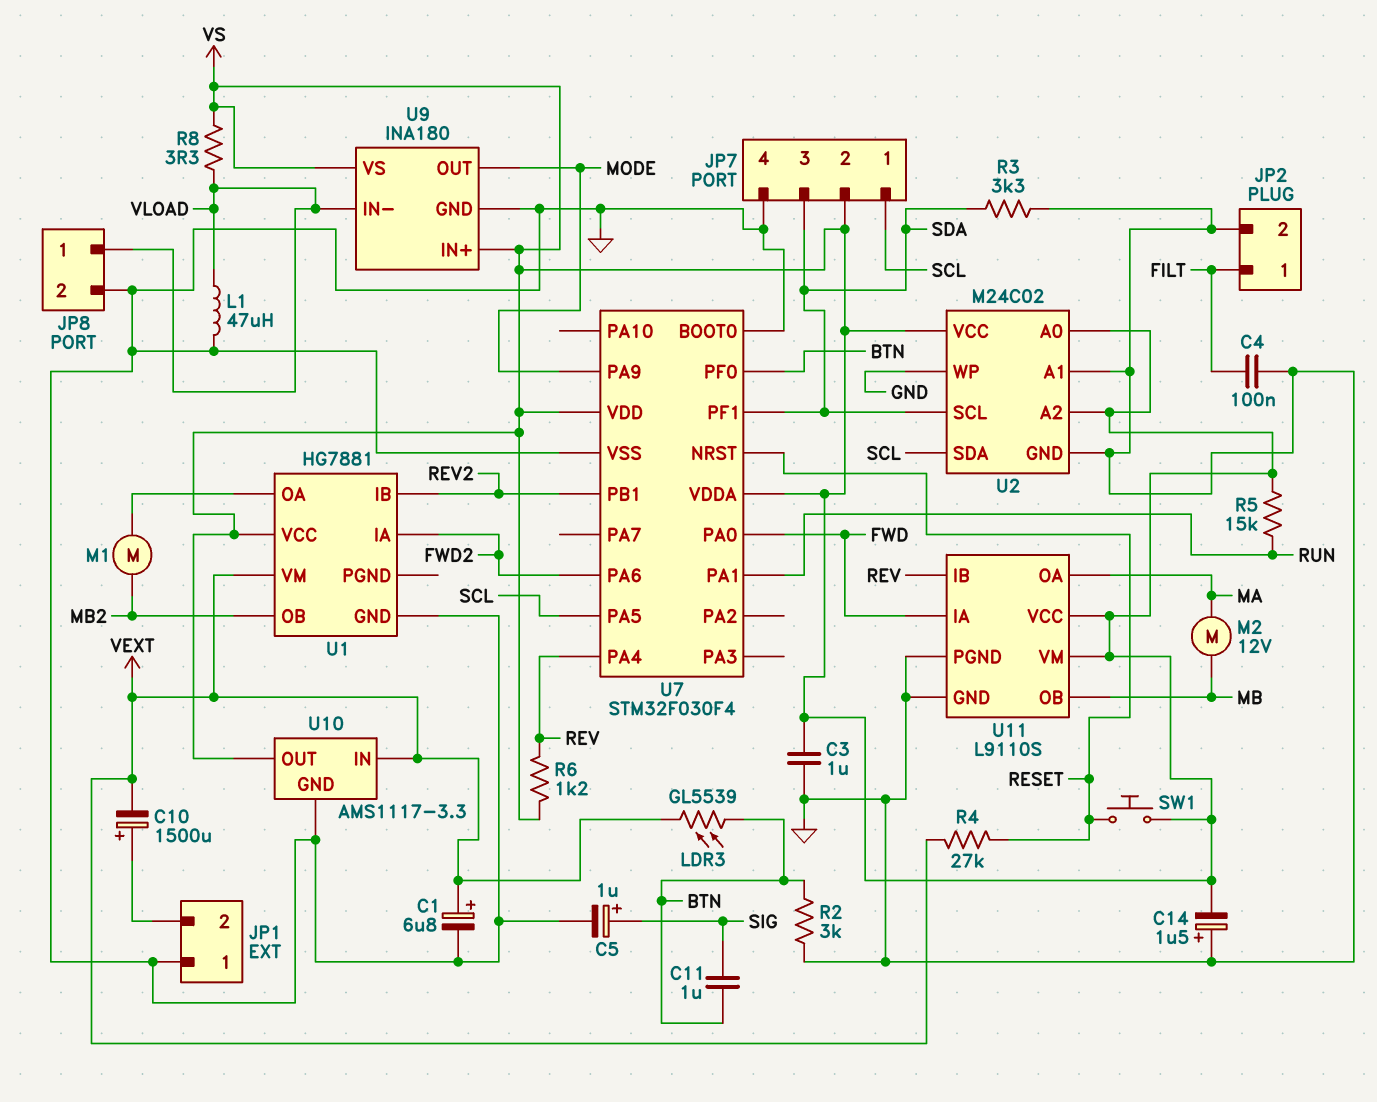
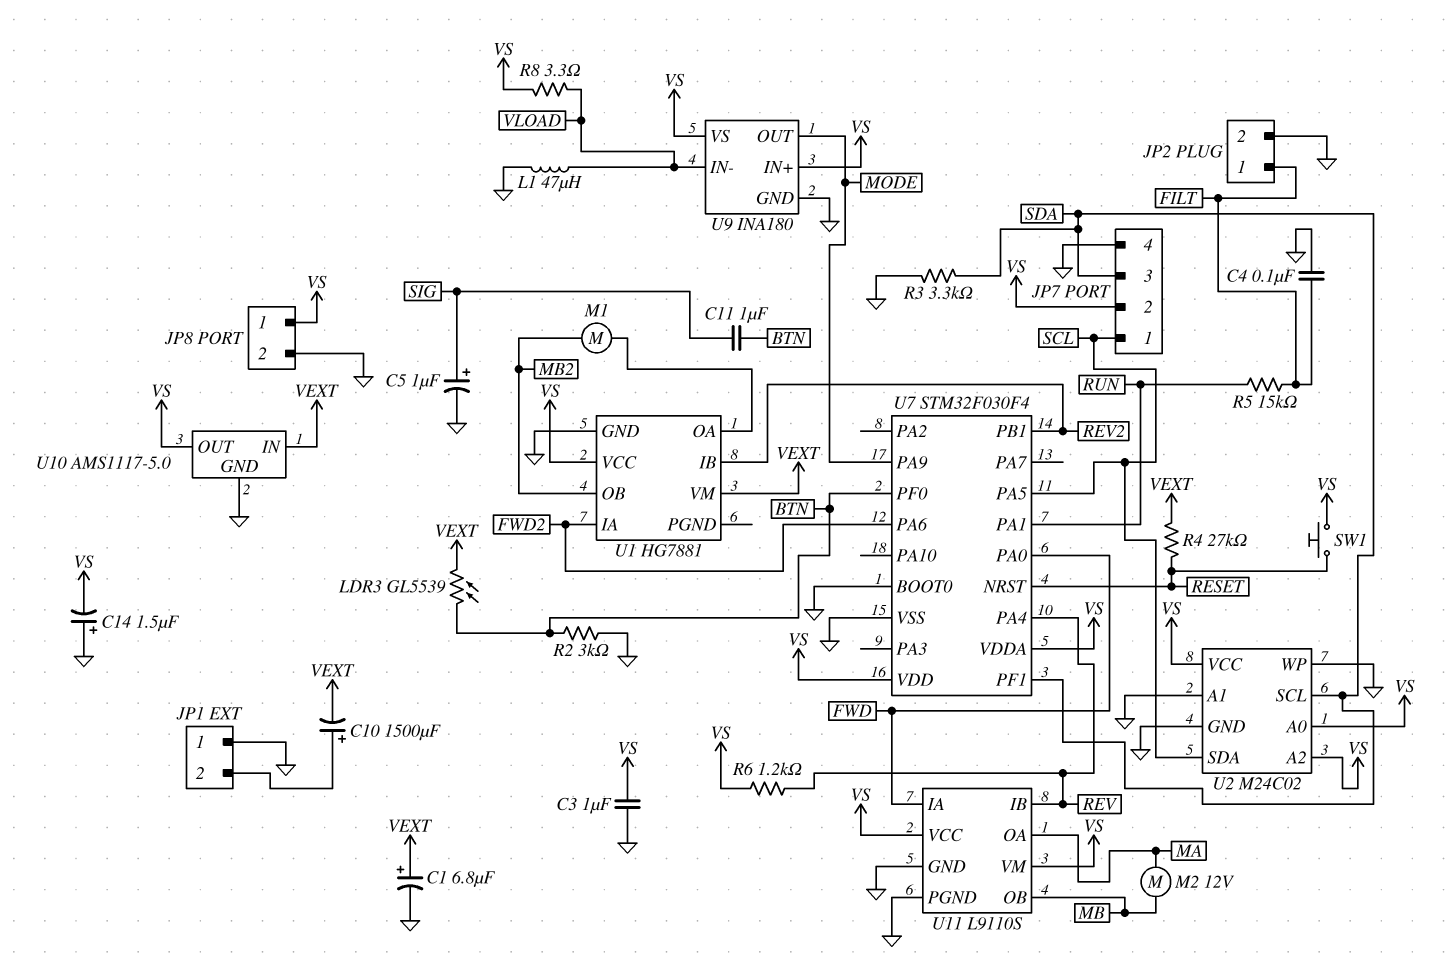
JP8 pin 1: VLOAD -> VS
R5: 15k (RUN, VS) -> 15k (FILT, RUN)
U10: AMS1117-3.3 -> AMS1117-5.0

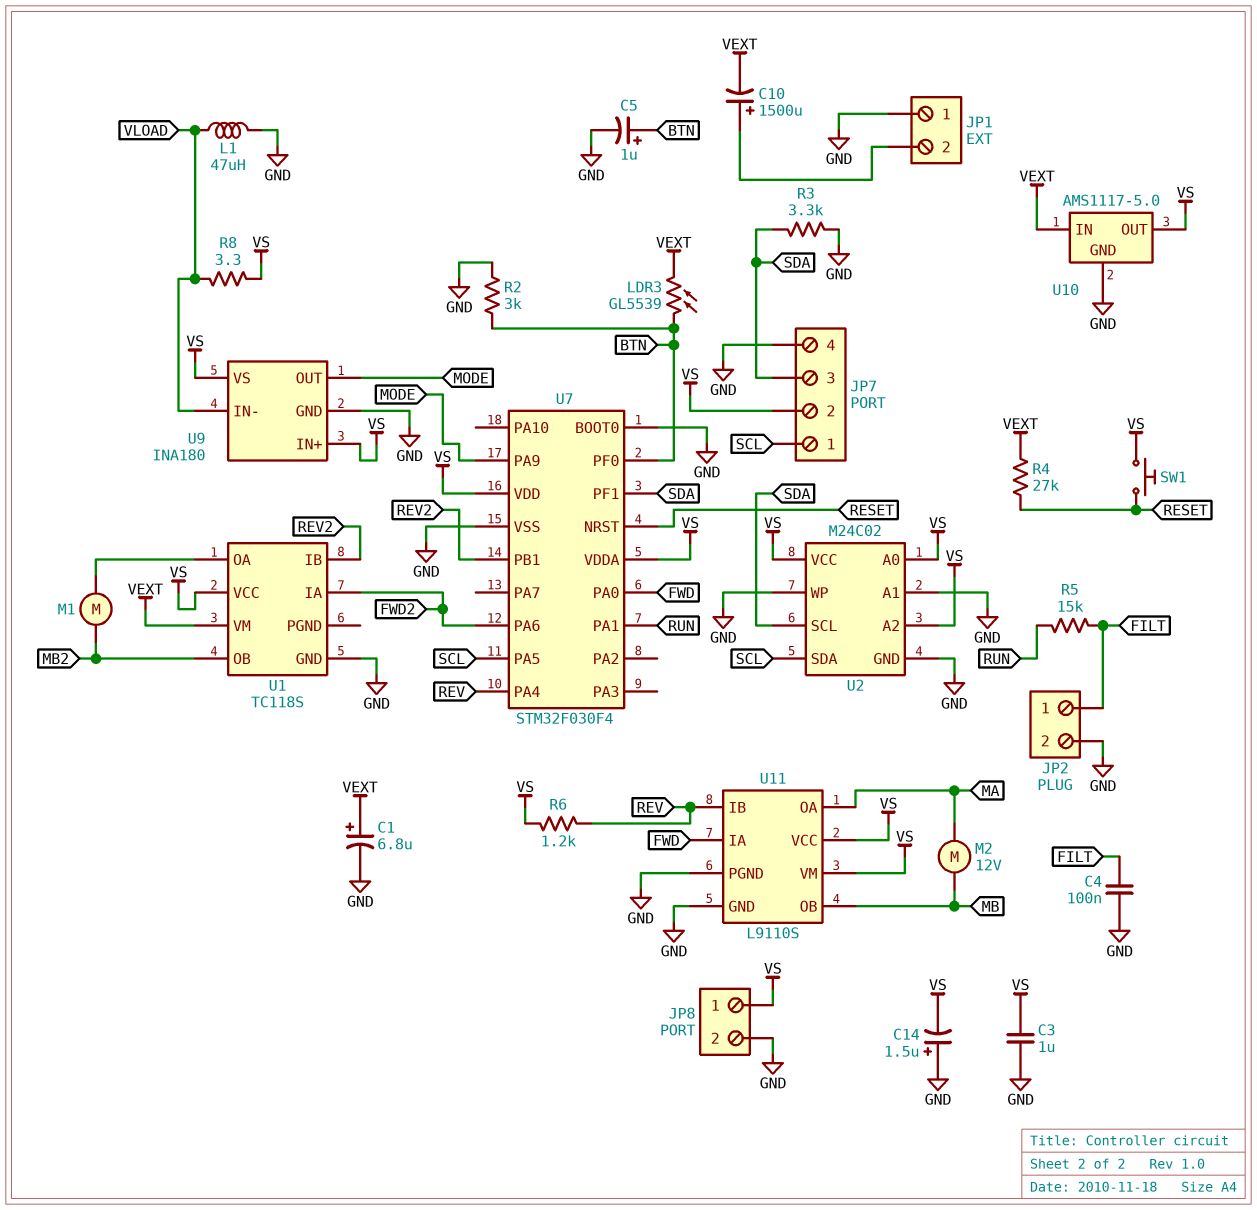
C5: 1uF (plus SIG, minus GND) -> 1uF (plus BTN, minus GND)
C11: 1uF (BTN, SIG) -> none
U1: HG7881 -> TC118S

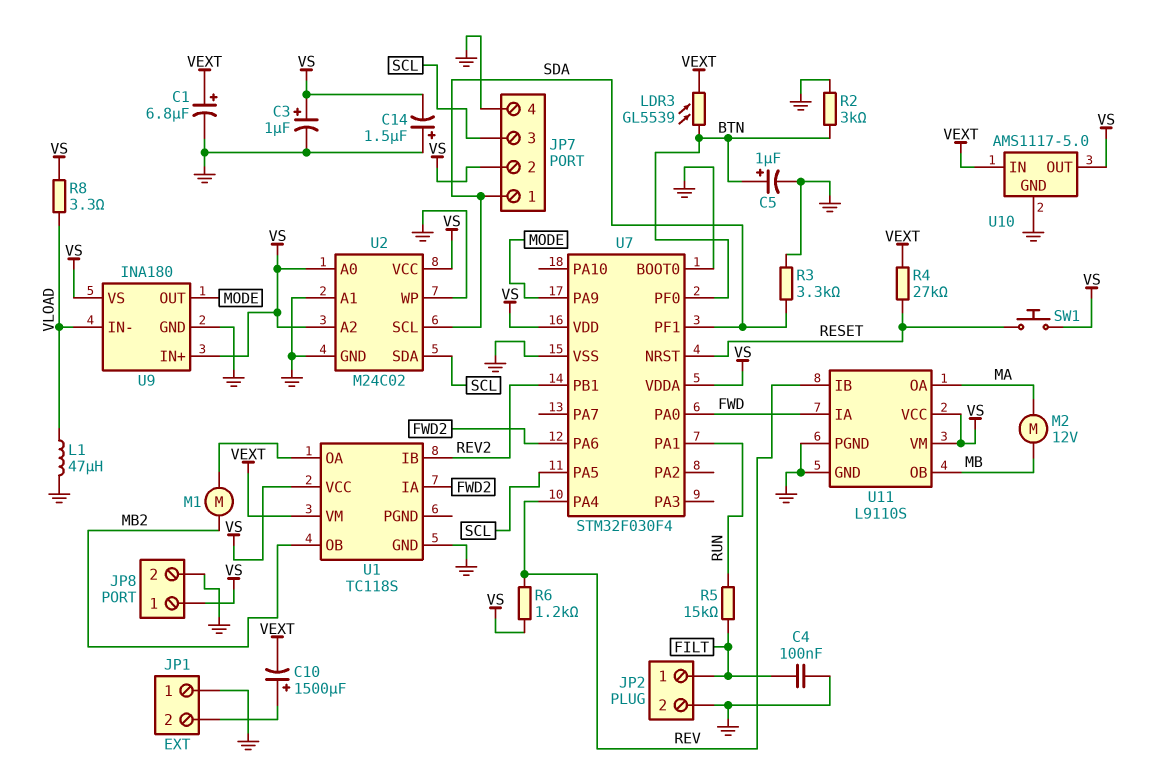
C3: 1uF (GND, VS) -> 1uF (plus VS, minus GND)
JP7 pin 1: SCL -> SDA
JP7 pin 3: SDA -> SCL

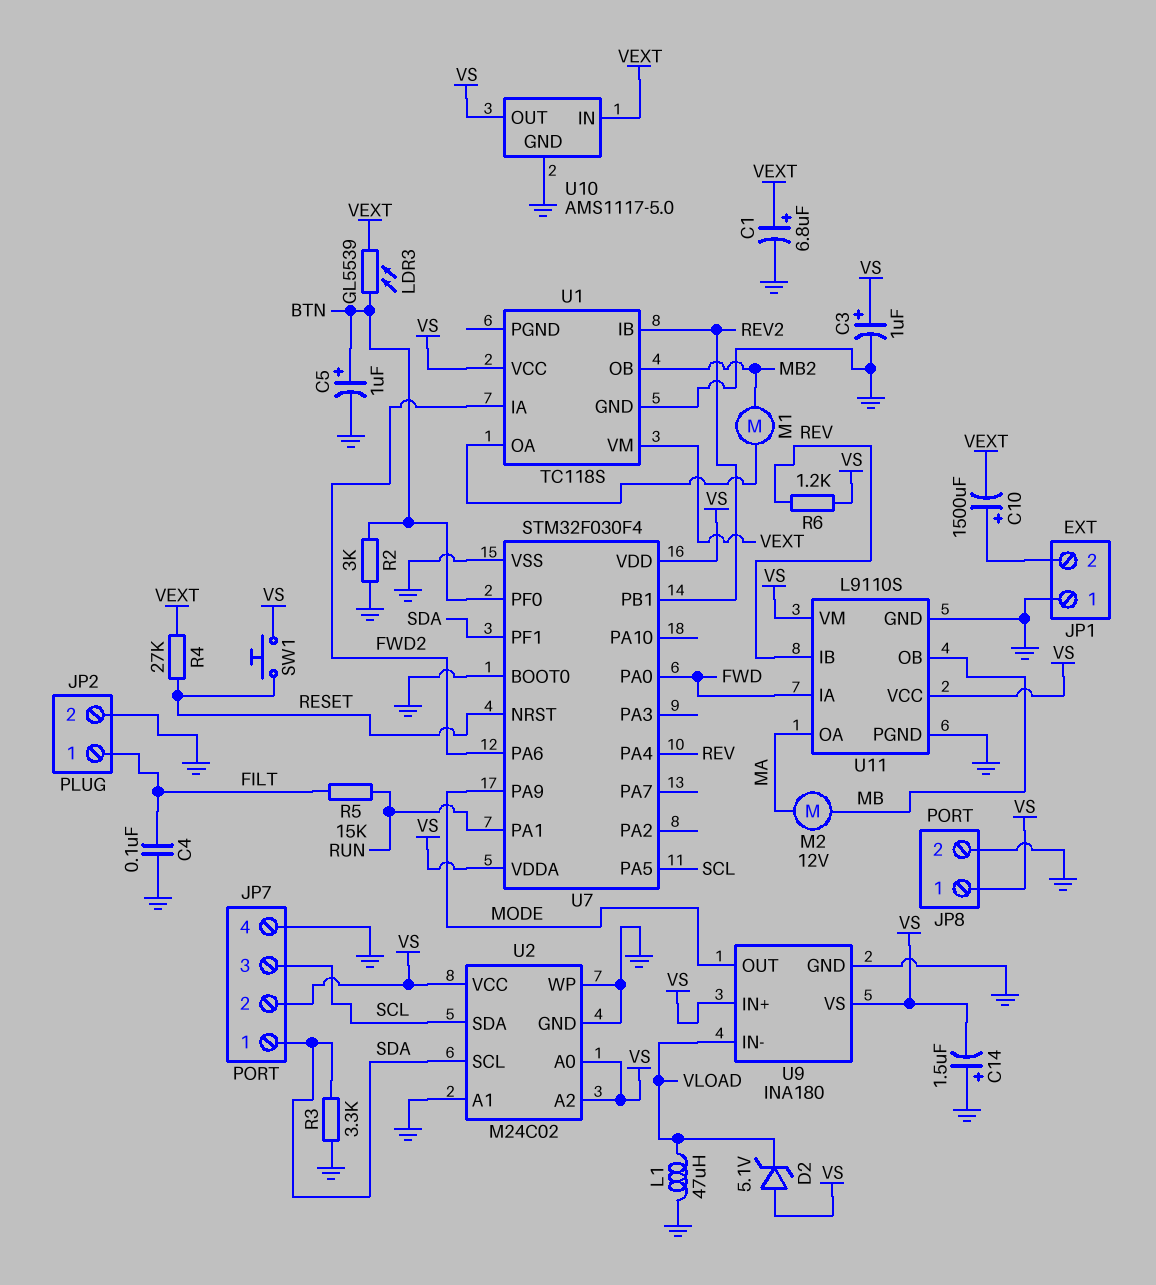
D2: none -> zener 5.1V (A VS, K VLOAD)
R8: 3.3 (VLOAD, VS) -> none

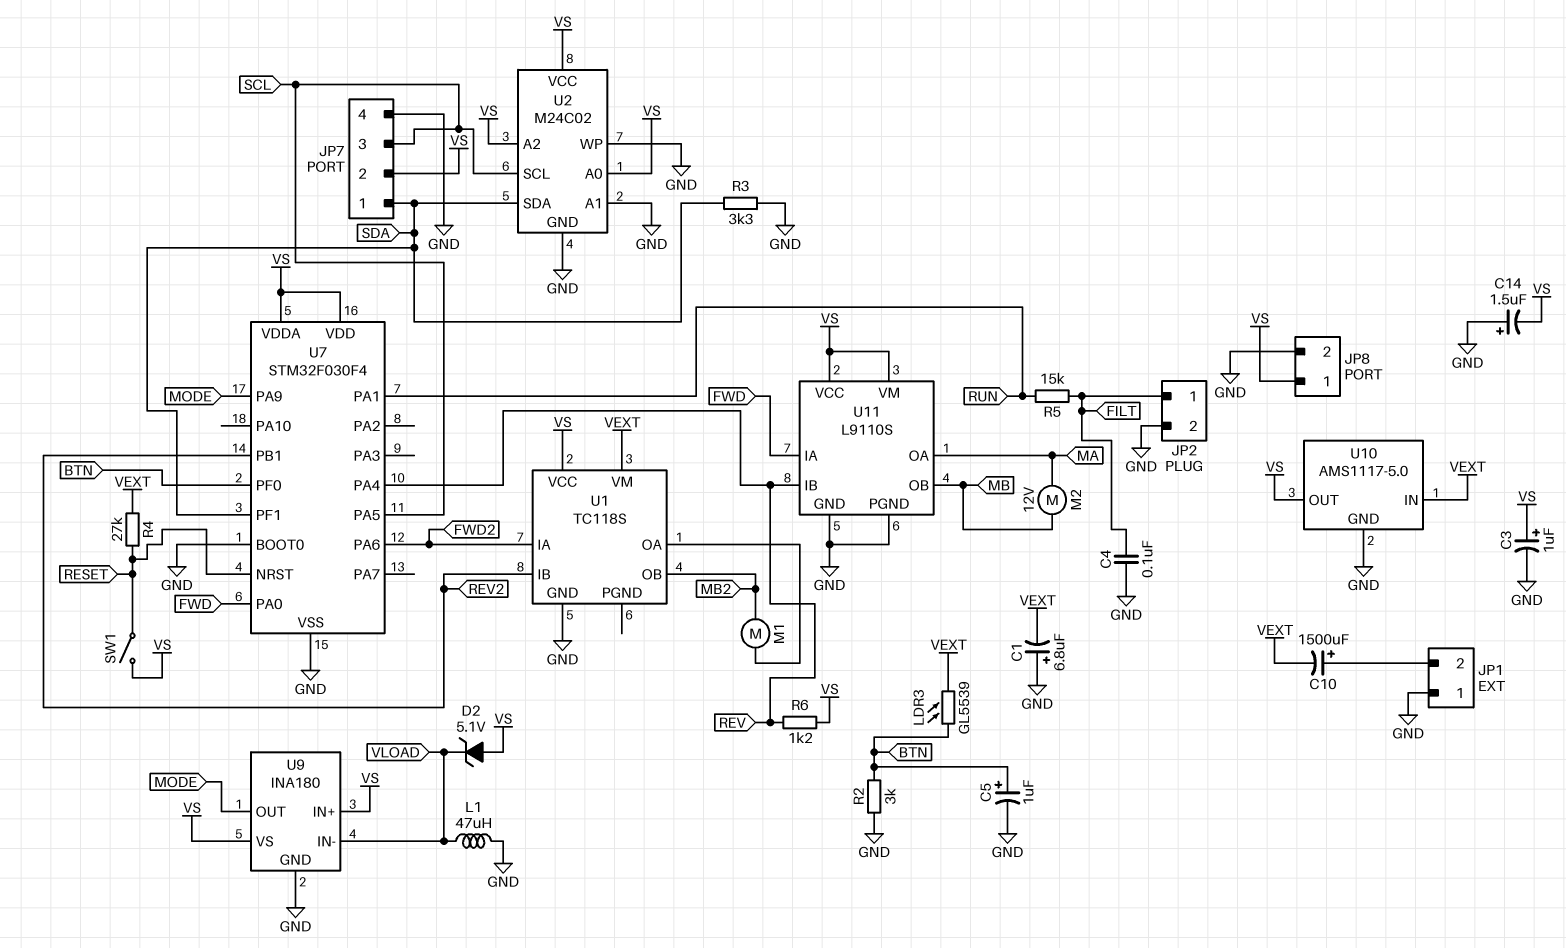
C1: 6.8uF (plus VEXT, minus GND) -> 6.8uF (plus GND, minus VEXT)
SW1: button (RESET, VS) -> switch (RESET, VS)
U2 pin SCL: SDA -> SCL
U2 pin SDA: SCL -> SDA

